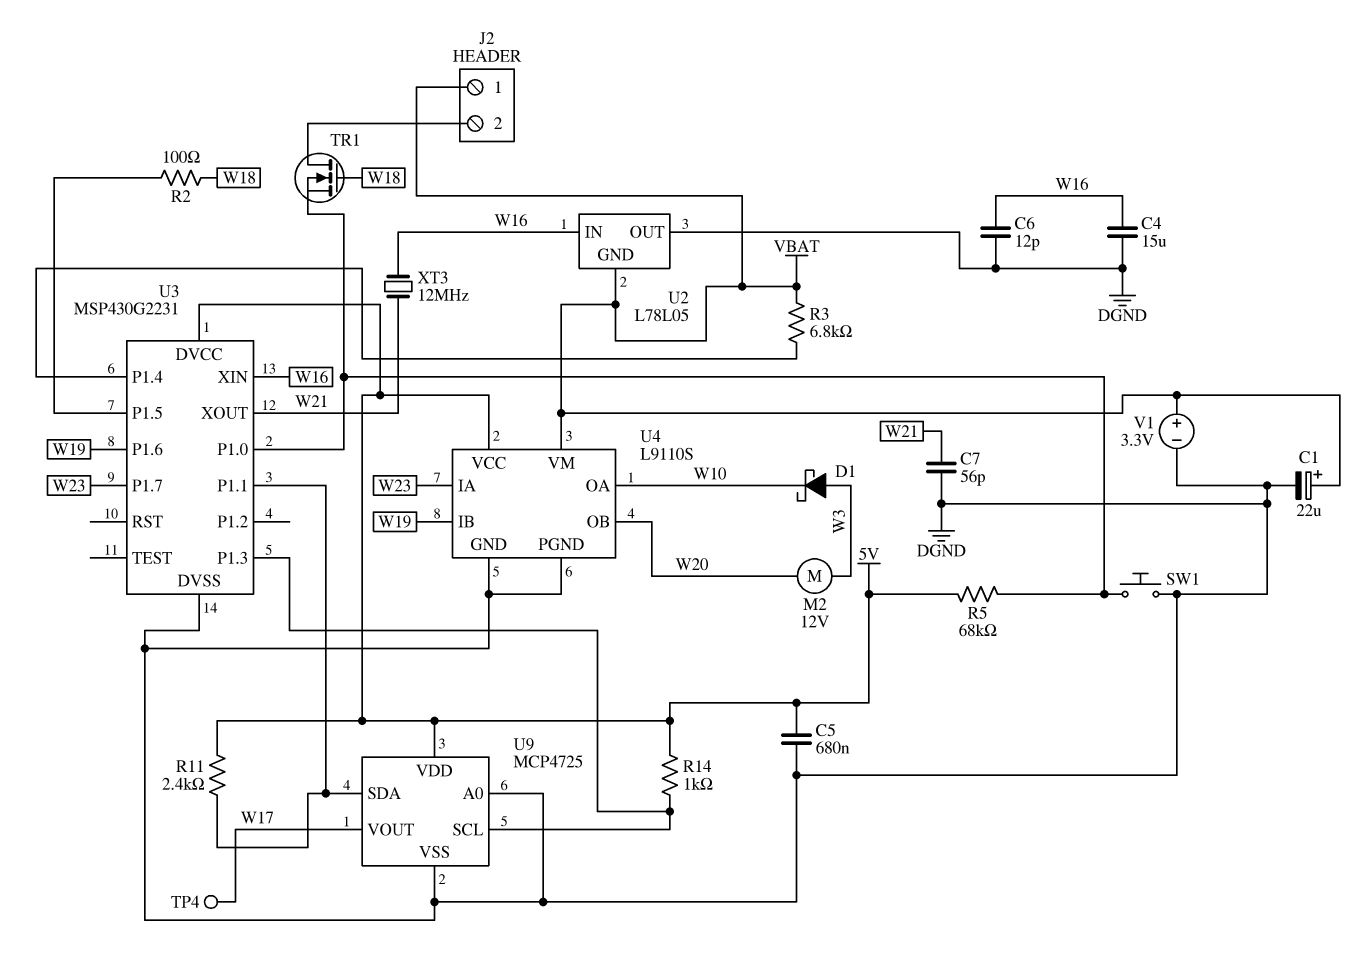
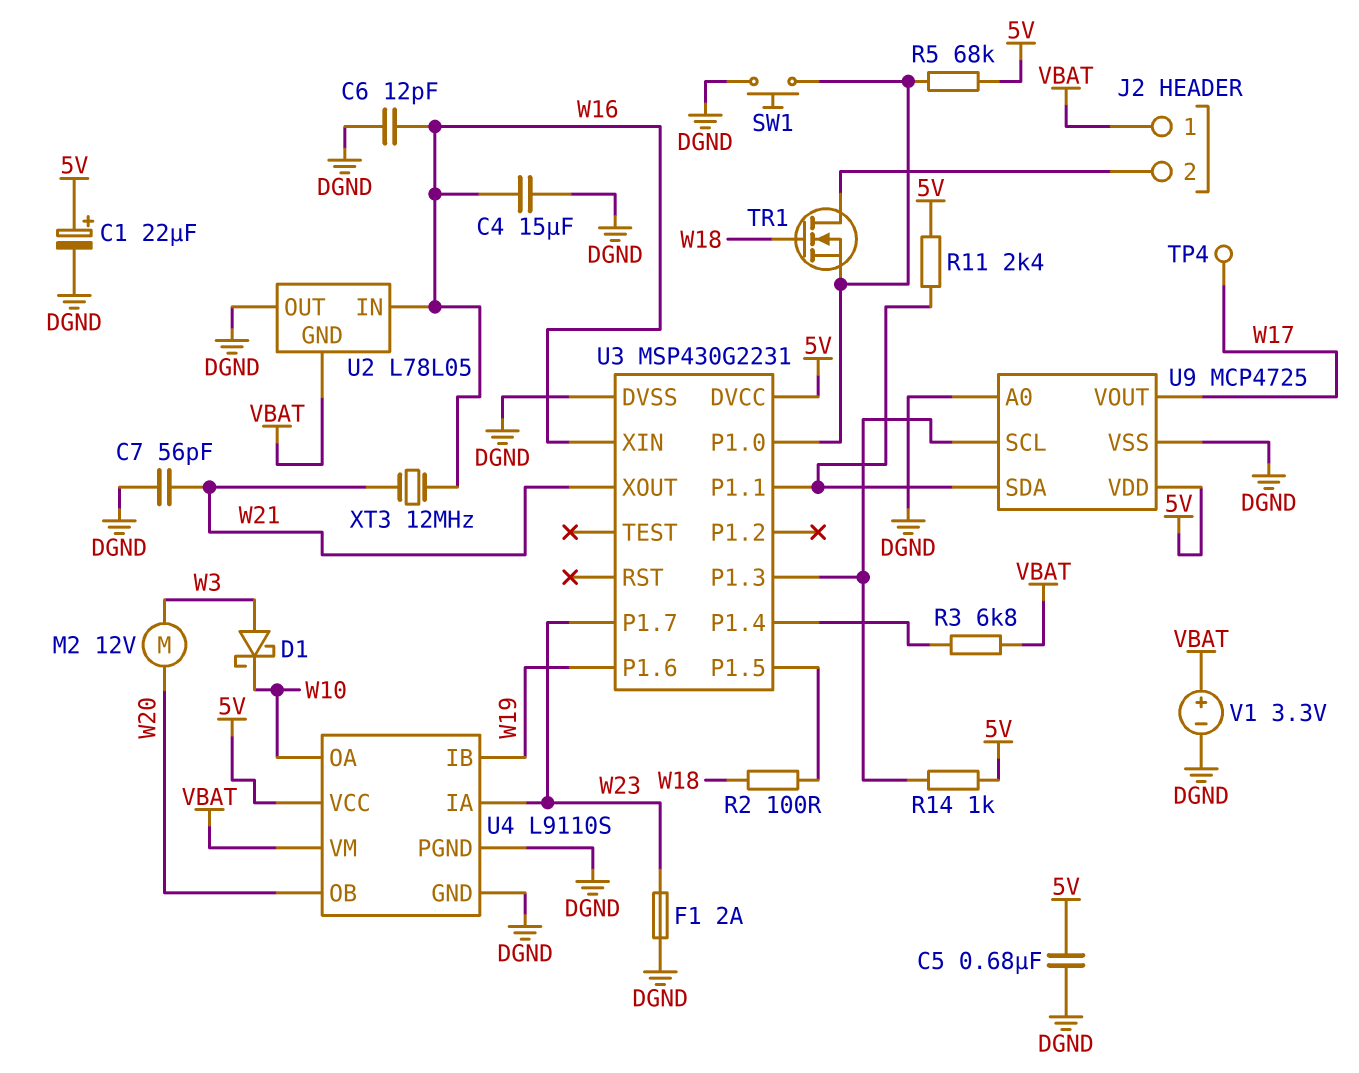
C1: 22uF (plus VBAT, minus DGND) -> 22uF (plus 5V, minus DGND)
F1: none -> 2A (DGND, W23)

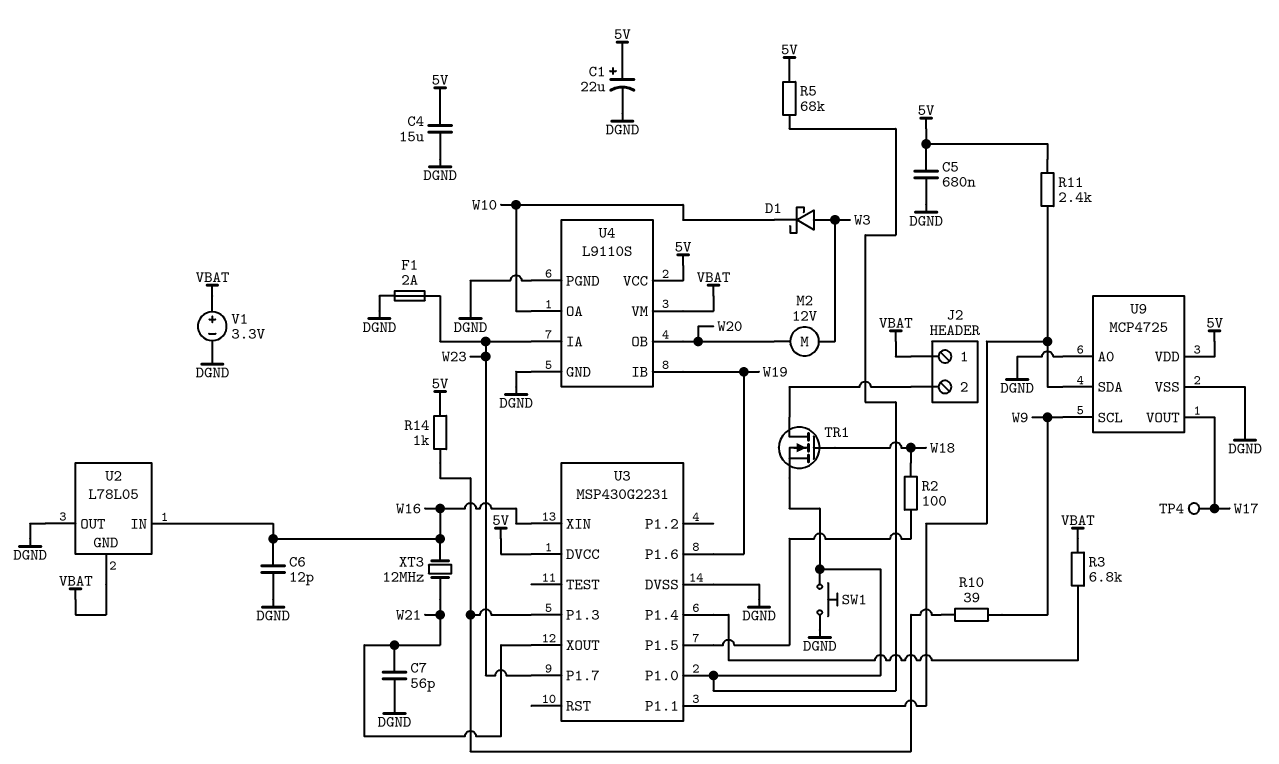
C4: 15uF (DGND, W16) -> 15uF (5V, DGND)
R10: none -> 39 (U3/P1.3, W9)
U9 pin SCL: U3/P1.3 -> W9

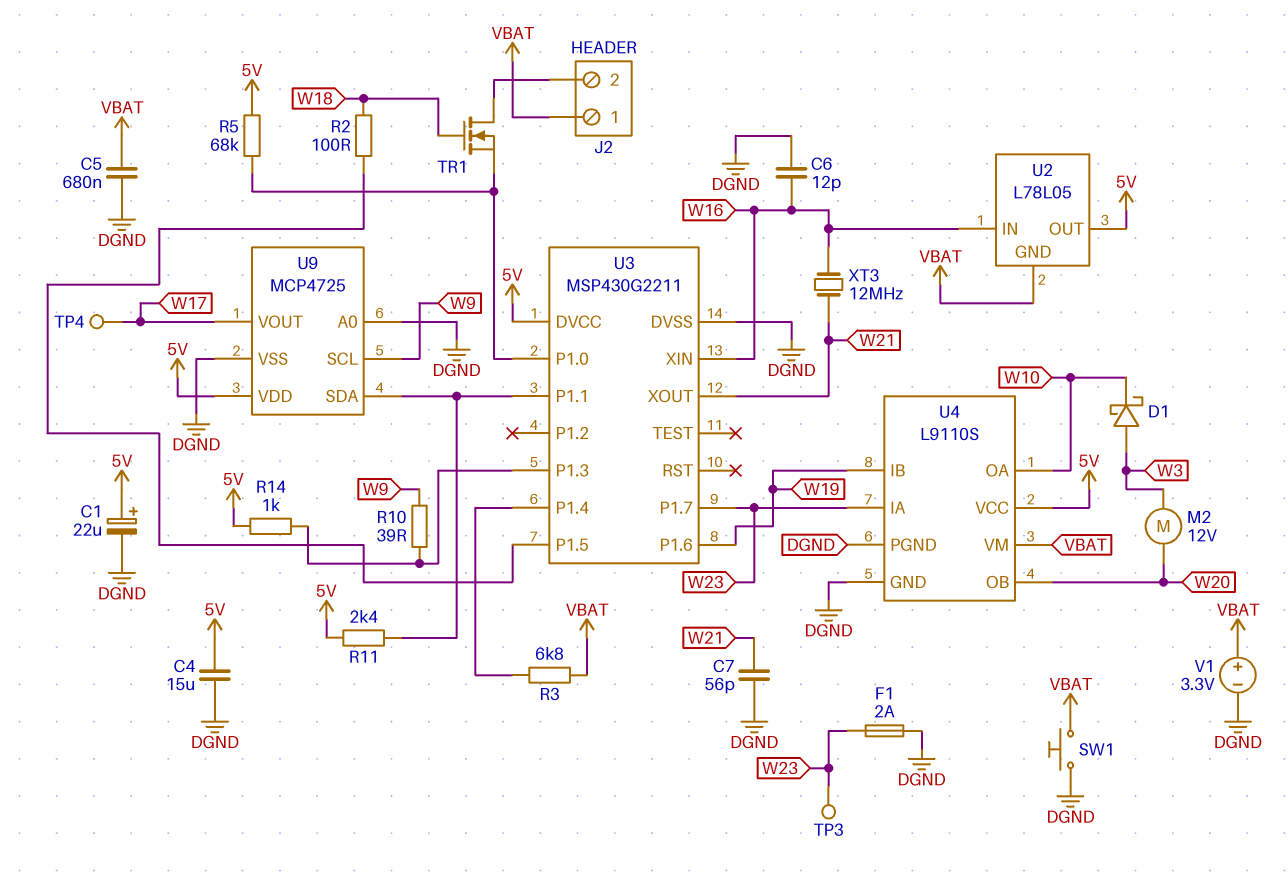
C5: 680nF (5V, DGND) -> 680nF (DGND, VBAT)
SW1: button (DGND, U3/P1.0) -> button (DGND, VBAT)
TP3: none -> test point (W23)
U2 pin OUT: DGND -> 5V
U3: MSP430G2231 -> MSP430G2211

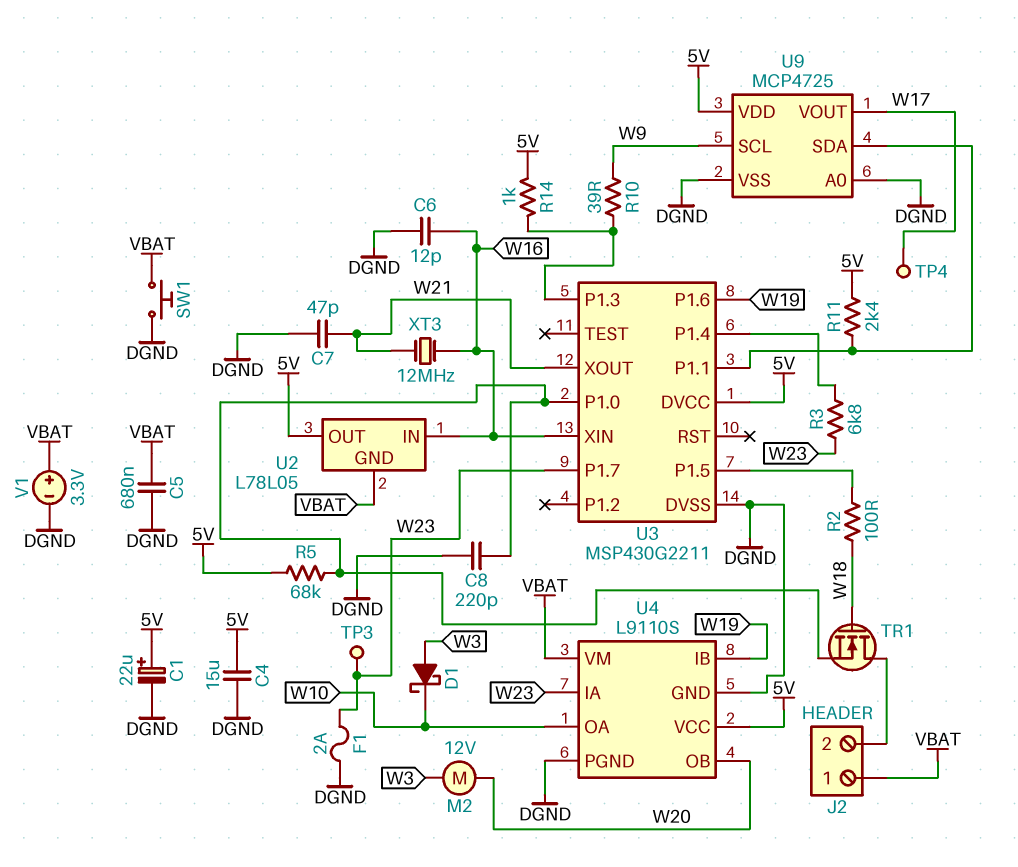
C7: 56pF (DGND, W21) -> 47pF (DGND, W21)
C8: none -> 220pF (DGND, U3/P1.0)
R3: 6.8k (U3/P1.4, VBAT) -> 6.8k (U3/P1.4, W23)

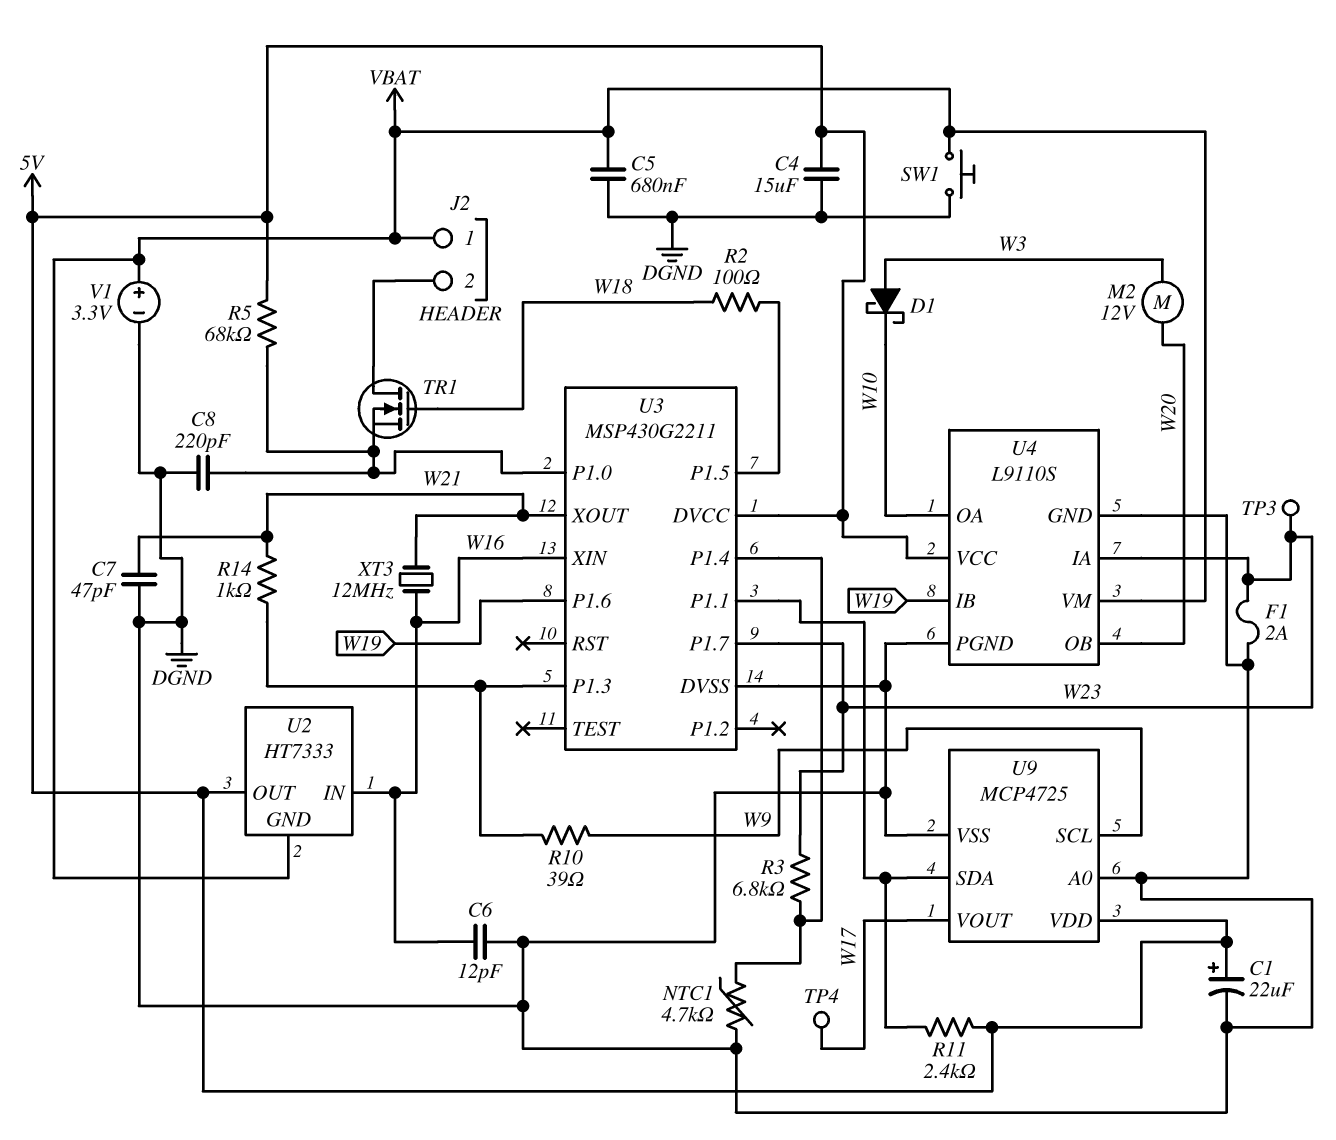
NTC1: none -> 4.7k (DGND, U3/P1.4)
R14: 1k (5V, U3/P1.3) -> 1k (U3/P1.3, W21)
U2: L78L05 -> HT7333

